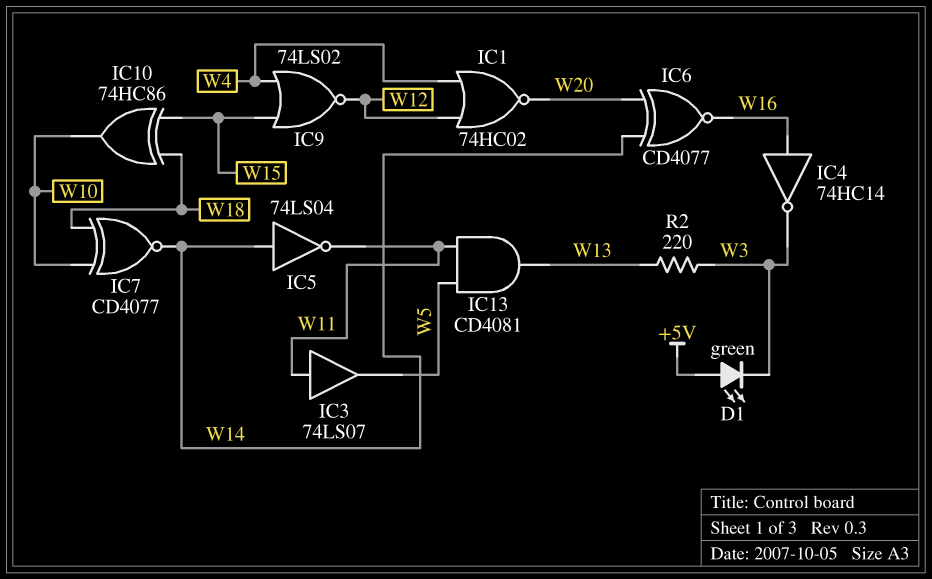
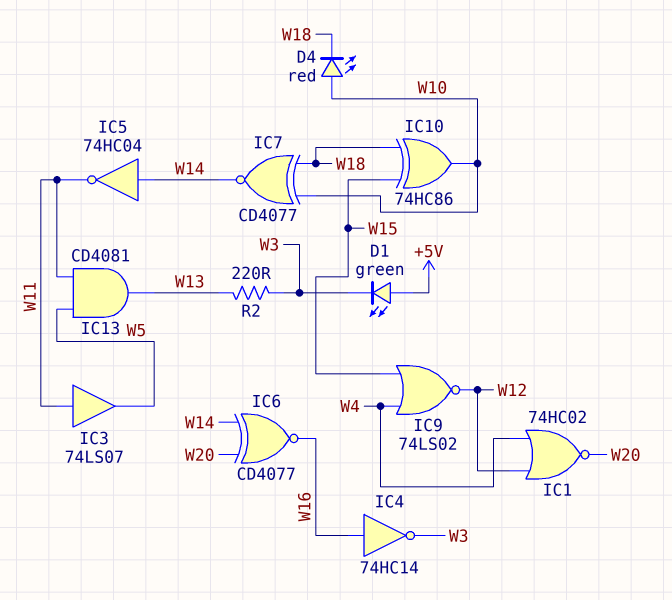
D4: none -> LED red (A W10, K W18)
IC5: NOT 74LS04 (in W14, out W11) -> NOT 74HC04 (in W14, out W11)

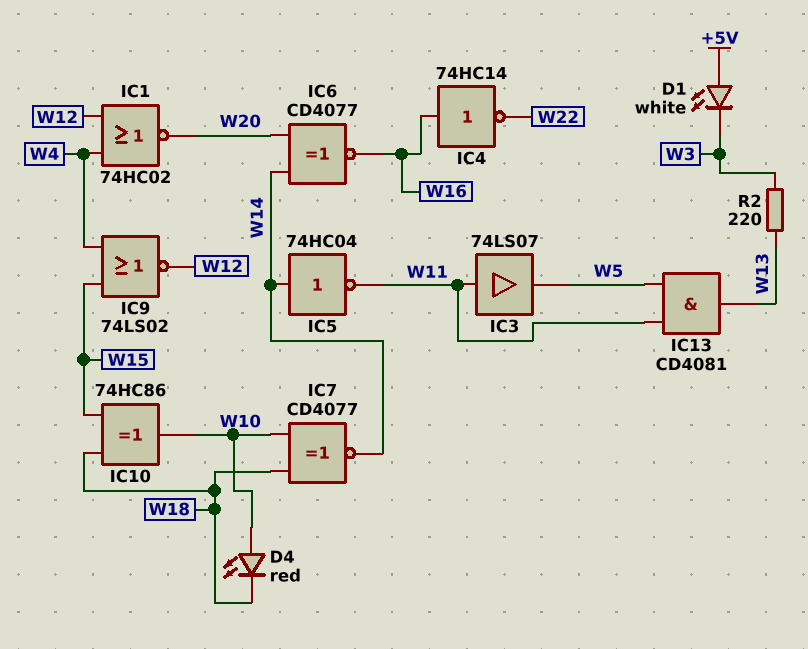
D1: LED green (A +5V, K W3) -> LED white (A +5V, K W3)
IC4: NOT 74HC14 (in W16, out W3) -> NOT 74HC14 (in W16, out W22)

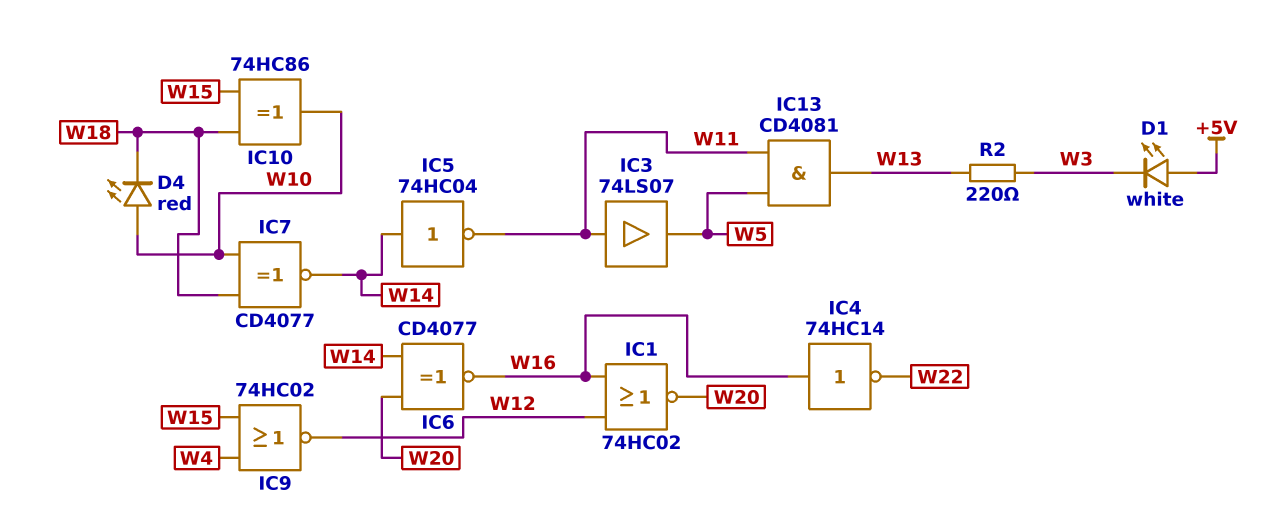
IC1: NOR 74HC02 (in W4, in W12, out W20) -> NOR 74HC02 (in W12, in W16, out W20)
IC9: NOR 74LS02 (in W4, in W15, out W12) -> NOR 74HC02 (in W4, in W15, out W12)

